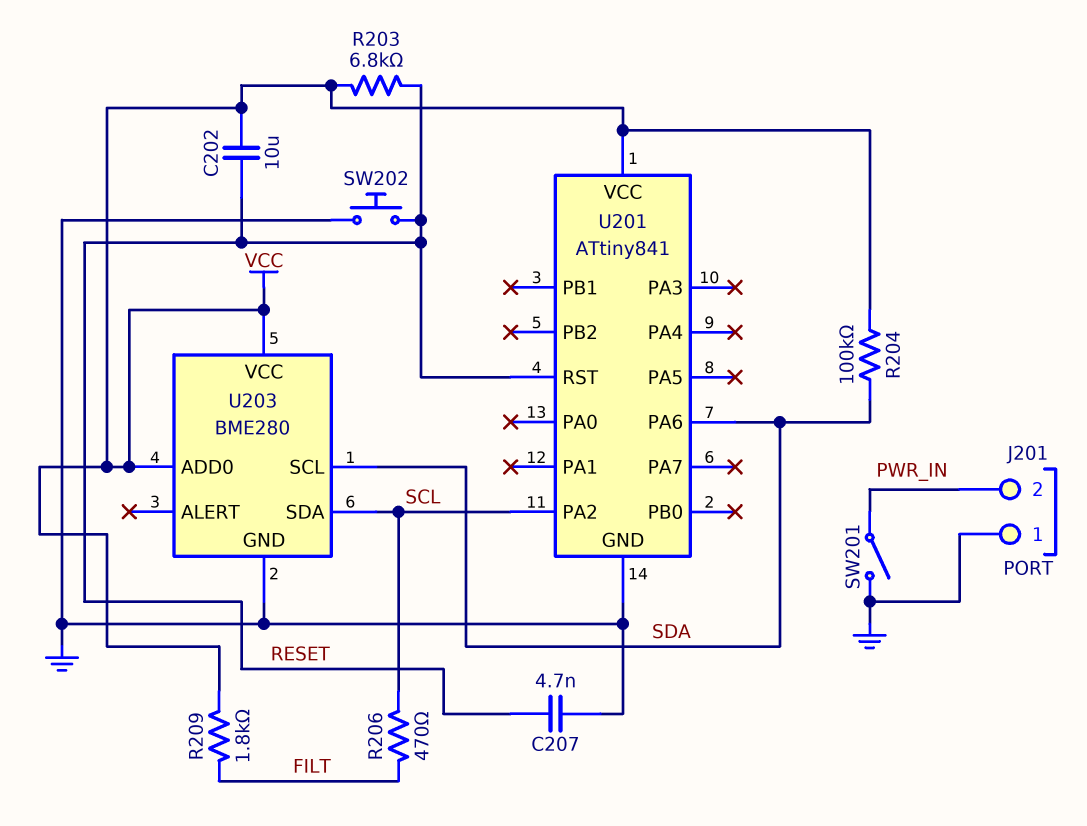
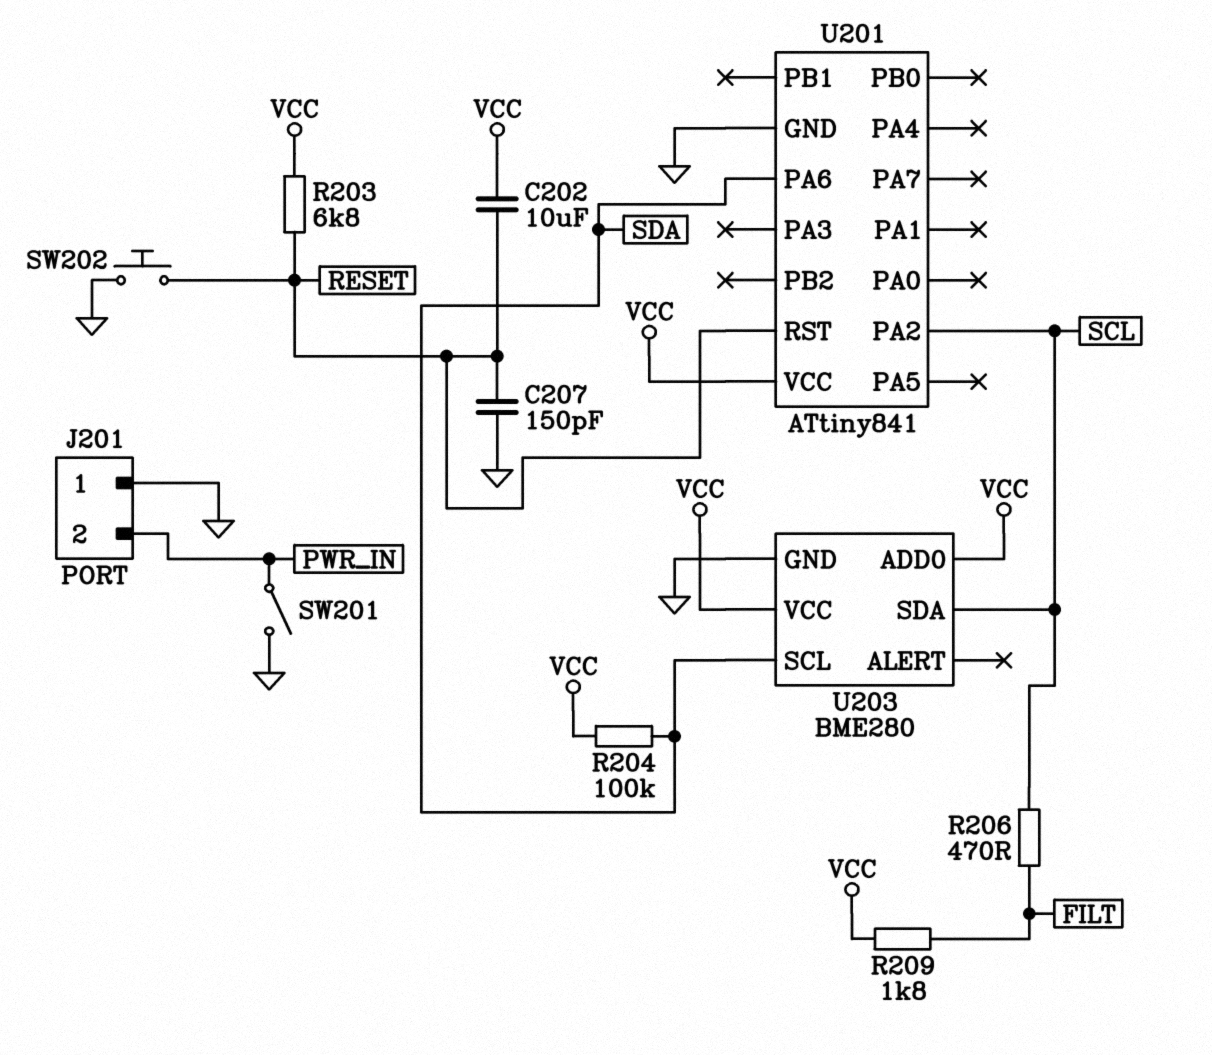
C207: 4.7nF (GND, RESET) -> 150pF (GND, RESET)

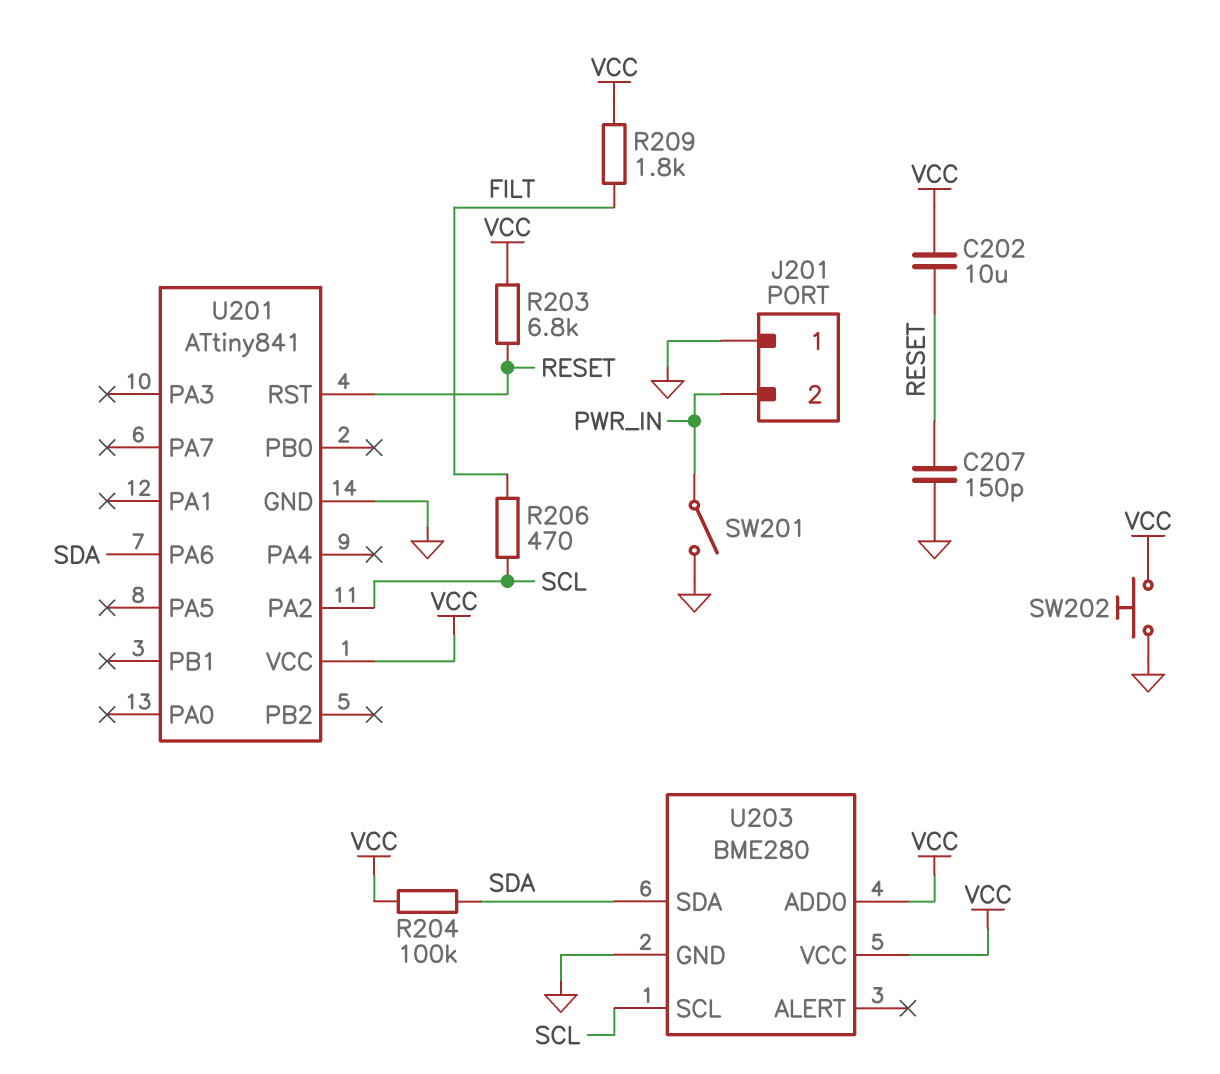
SW202: button (GND, RESET) -> button (GND, VCC)
U203 pin SCL: SDA -> SCL
U203 pin SDA: SCL -> SDA

